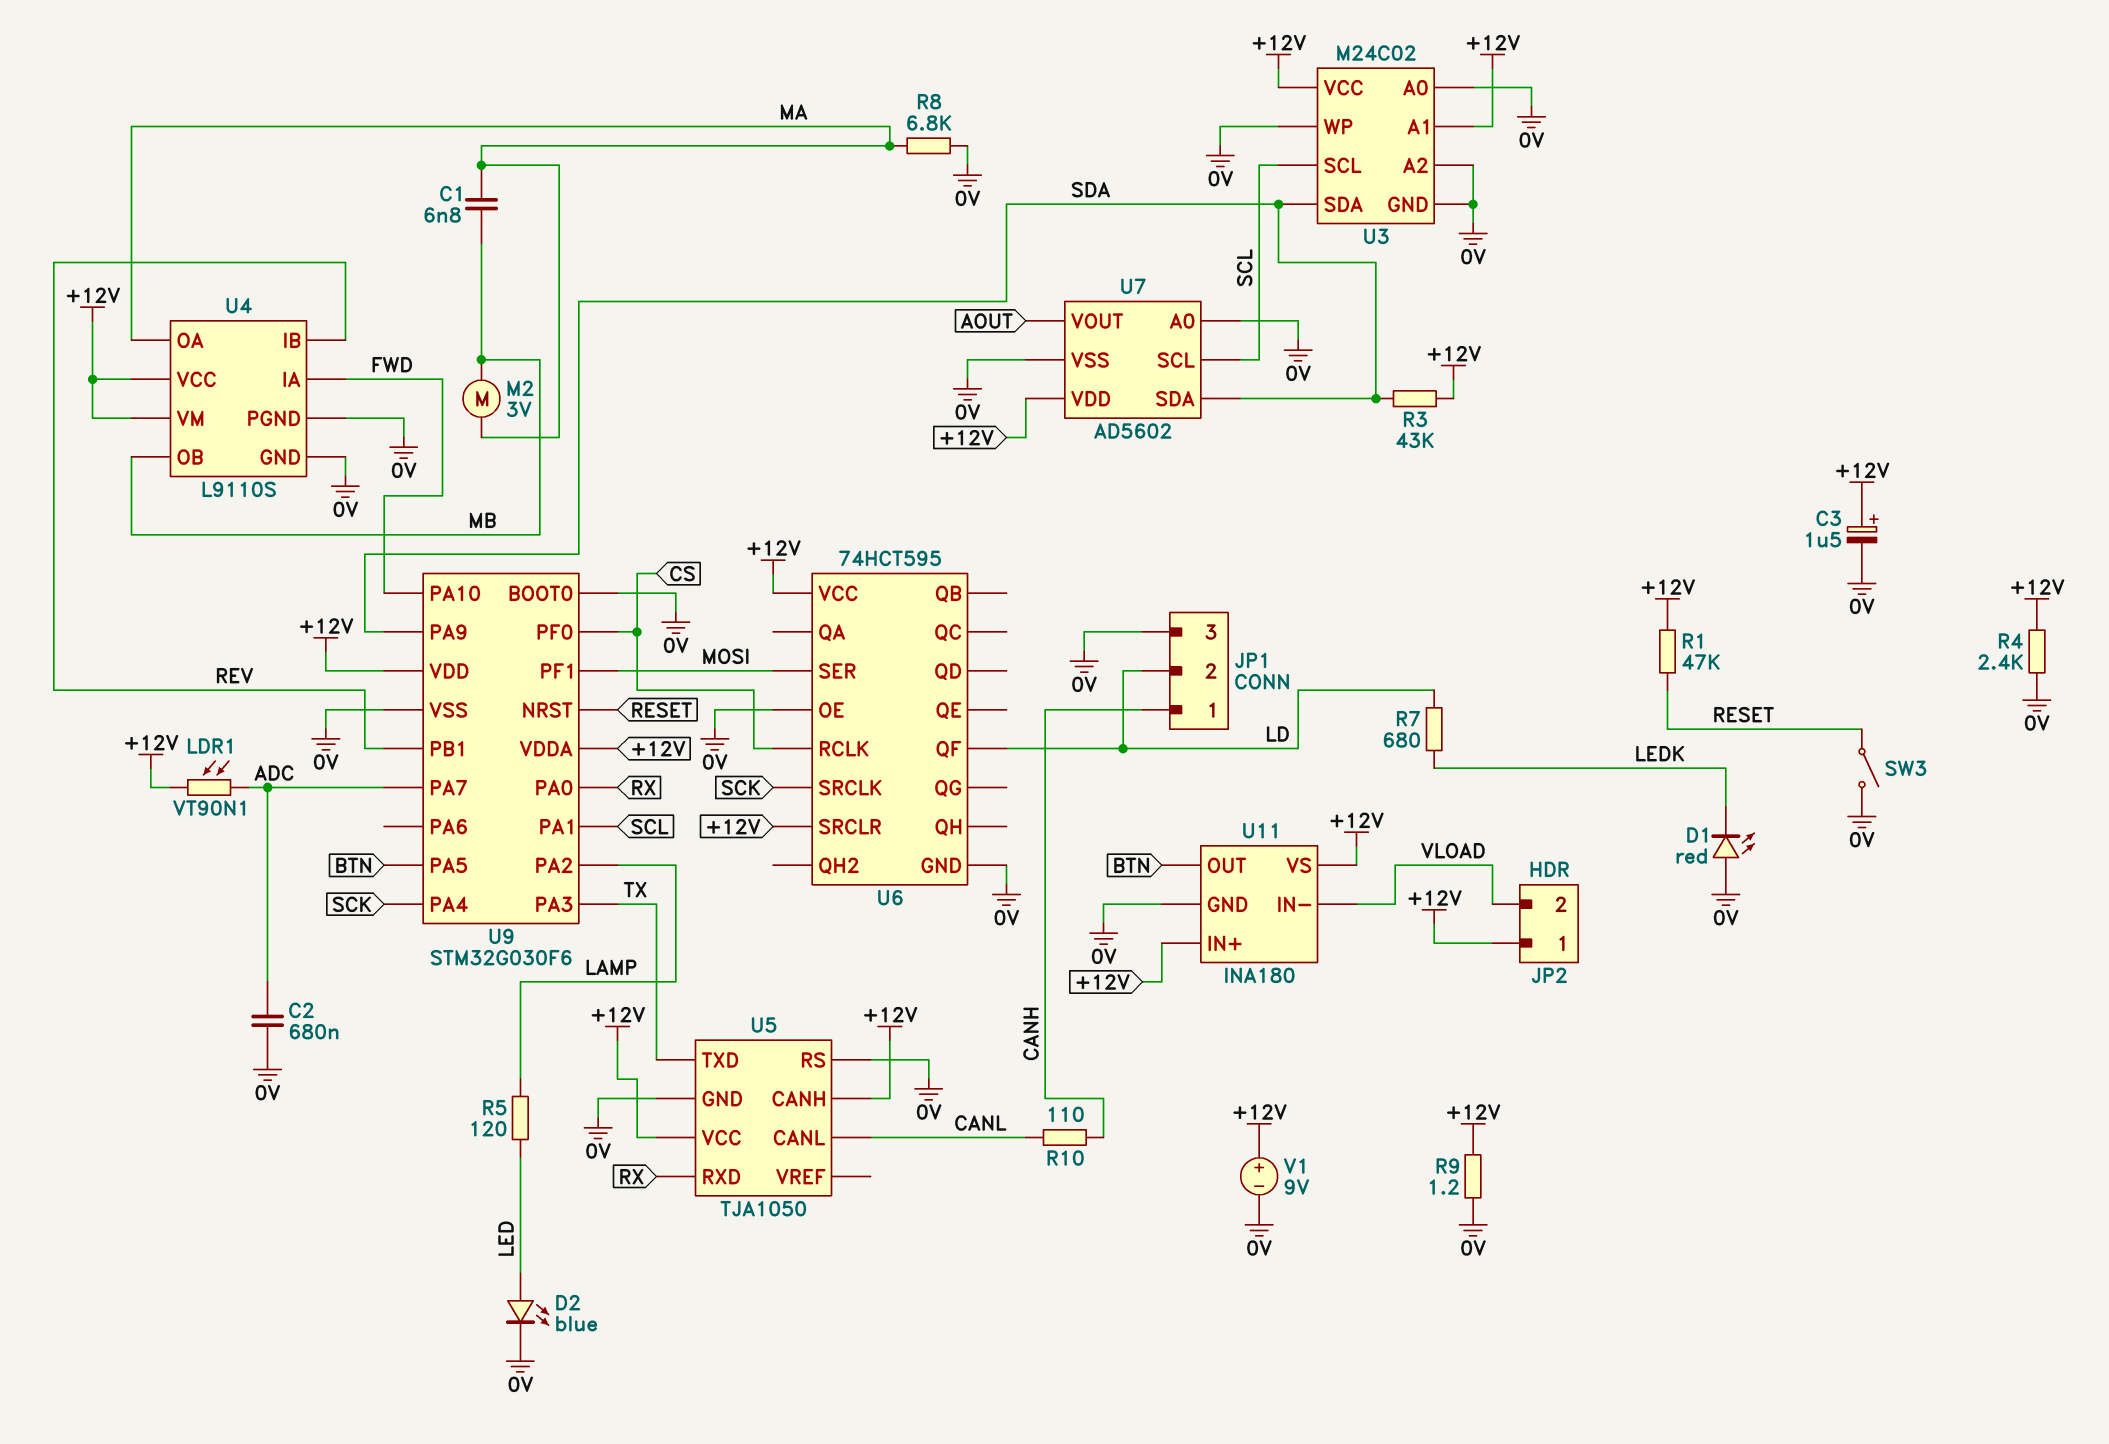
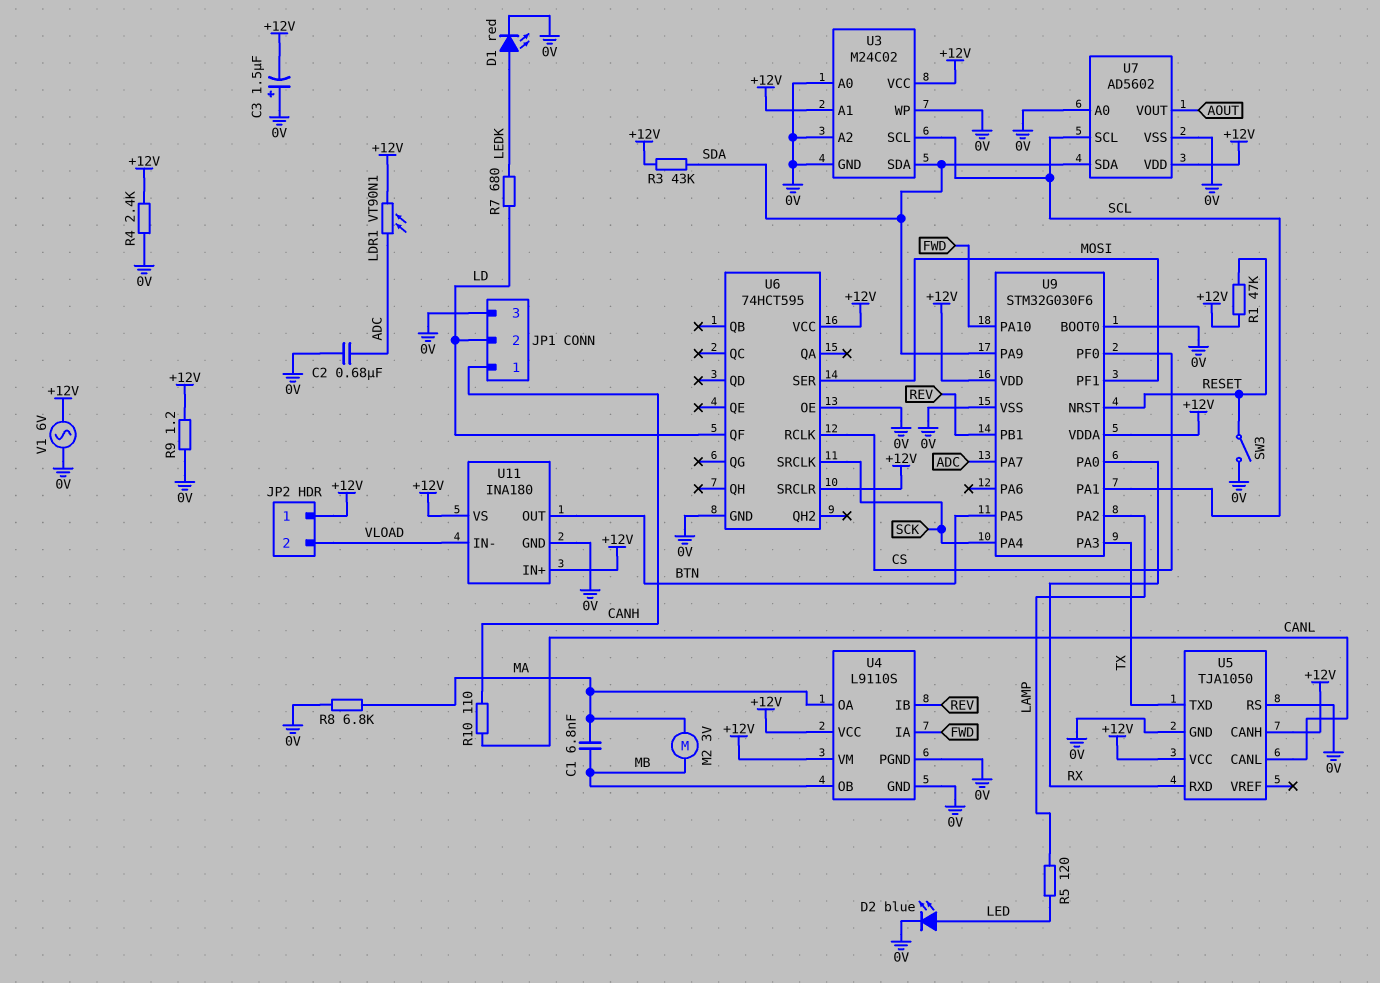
C3: 1.5uF (plus +12V, minus 0V) -> 1.5uF (plus 0V, minus +12V)
D1: LED red (A 0V, K LEDK) -> LED red (A LEDK, K 0V)
V1: 9V (plus +12V, minus 0V) -> AC 6V (+12V, 0V)

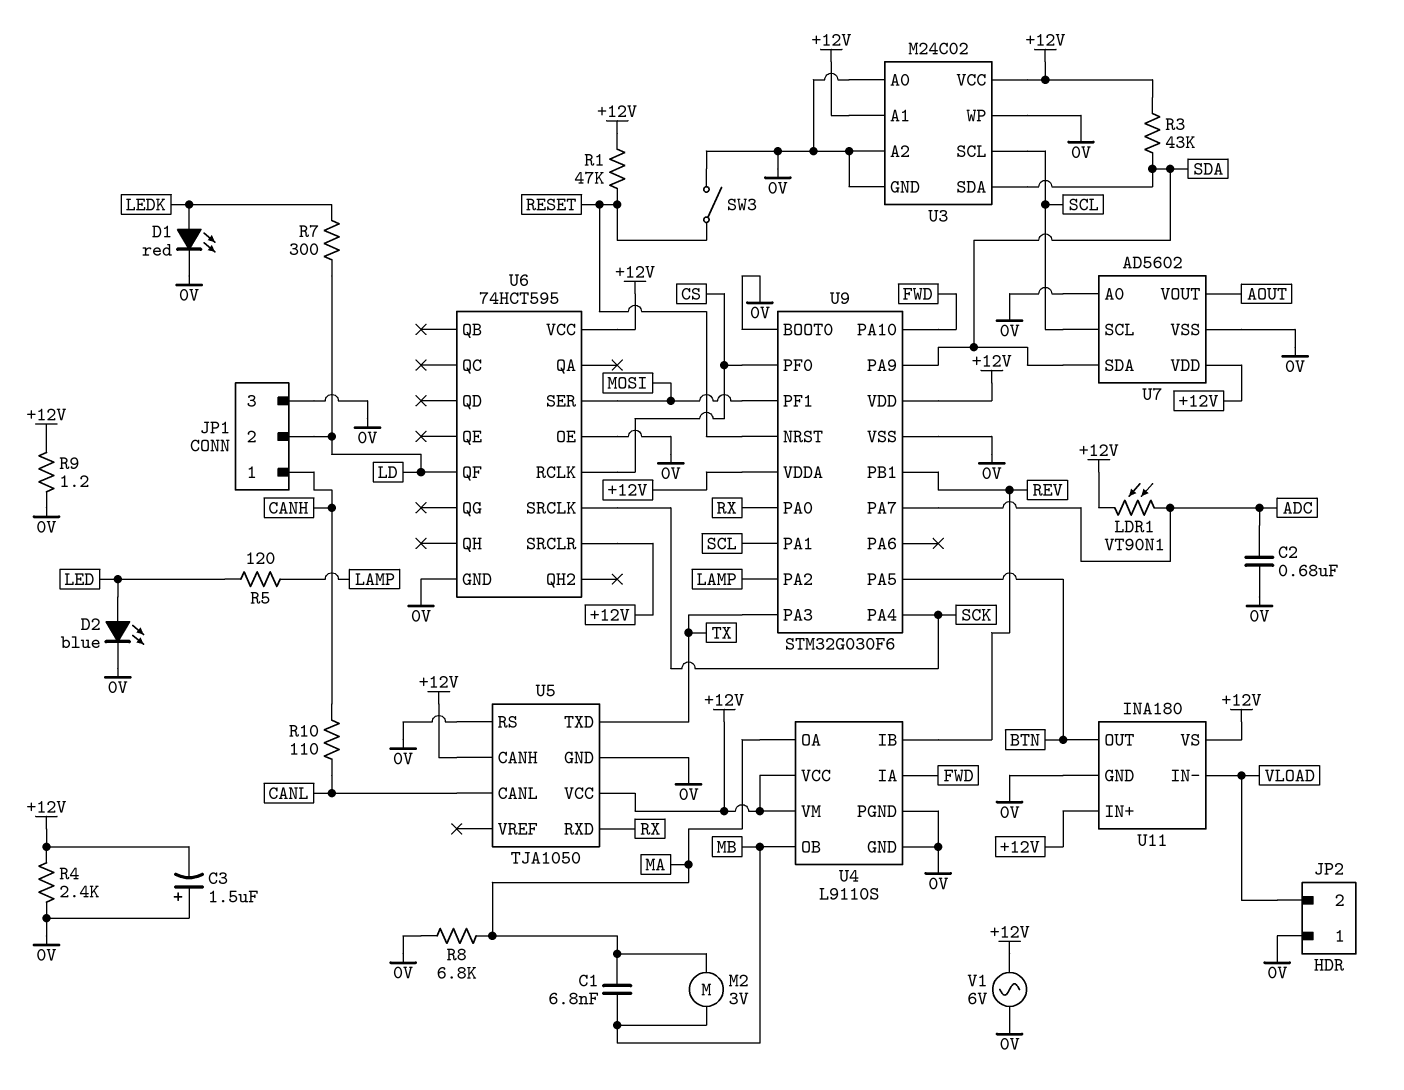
JP2 pin 1: +12V -> 0V
R7: 680 (LD, LEDK) -> 300 (LD, LEDK)

